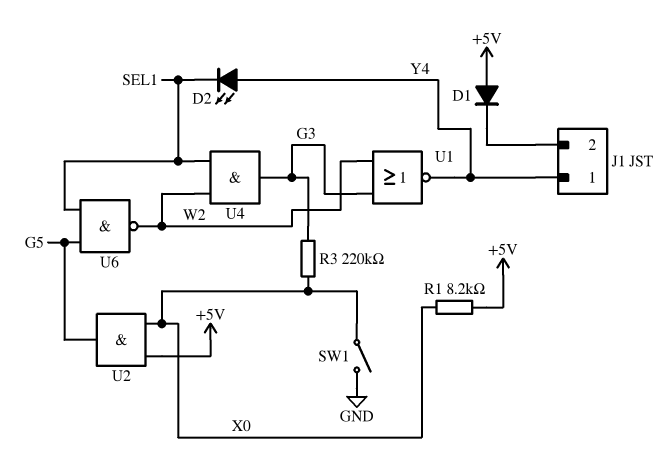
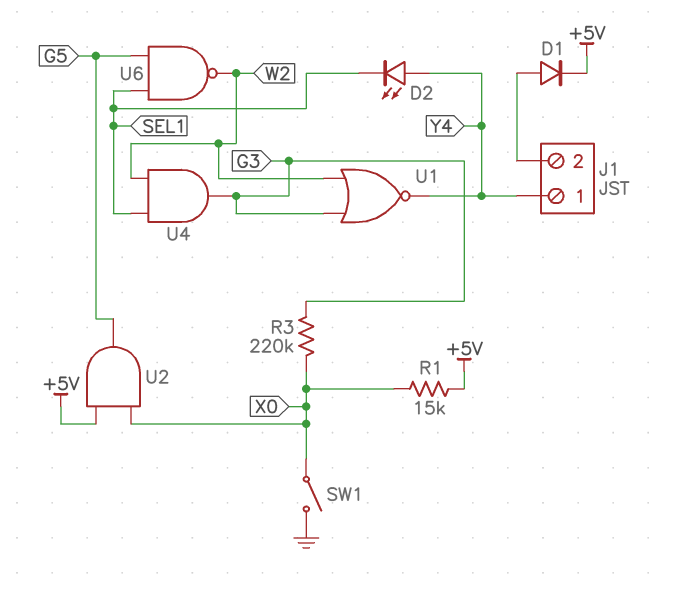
D1: diode (A +5V, K J1/2) -> diode (A J1/2, K +5V)
R1: 8.2k (+5V, X0) -> 15k (+5V, X0)

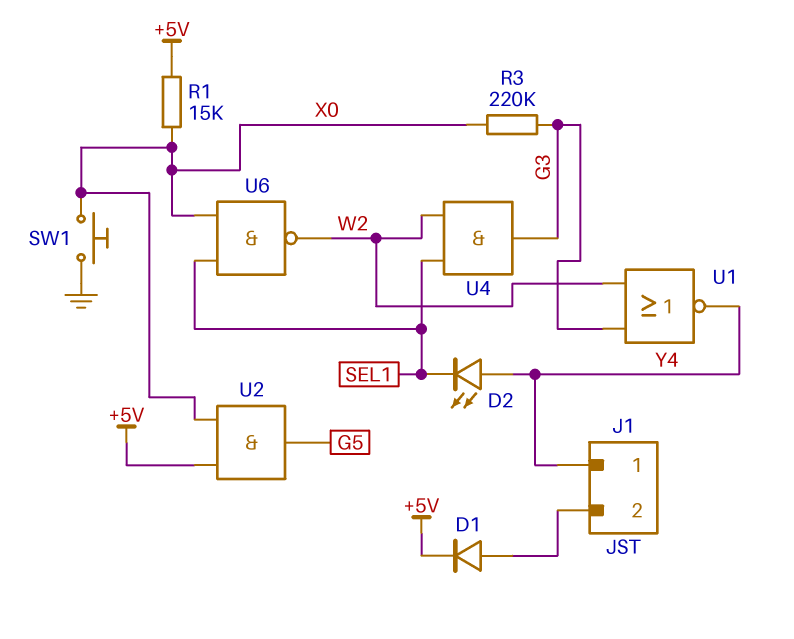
SW1: switch (GND, X0) -> button (GND, X0)
U6: NAND (in G5, in SEL1, out W2) -> NAND (in SEL1, in X0, out W2)

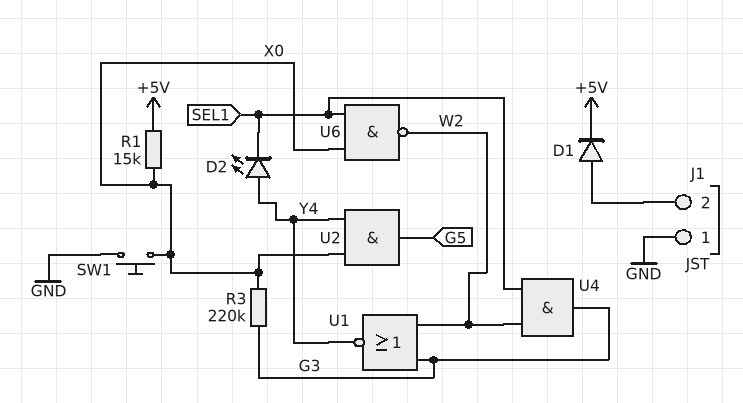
J1 pin 1: Y4 -> GND
U2: AND (in +5V, in X0, out G5) -> AND (in X0, in Y4, out G5)

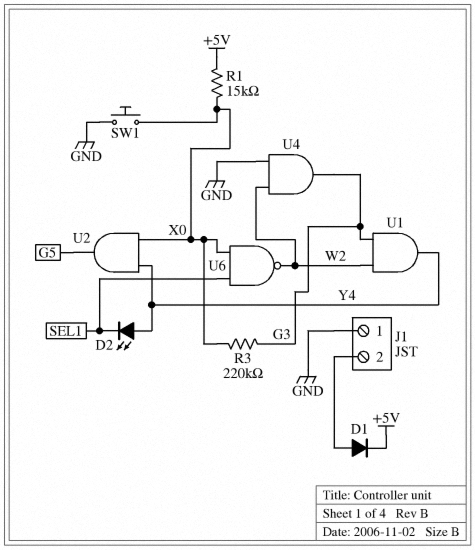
U1: NOR (in G3, in W2, out Y4) -> AND (in G3, in W2, out Y4)
U4: AND (in SEL1, in W2, out G3) -> AND (in GND, in W2, out G3)

